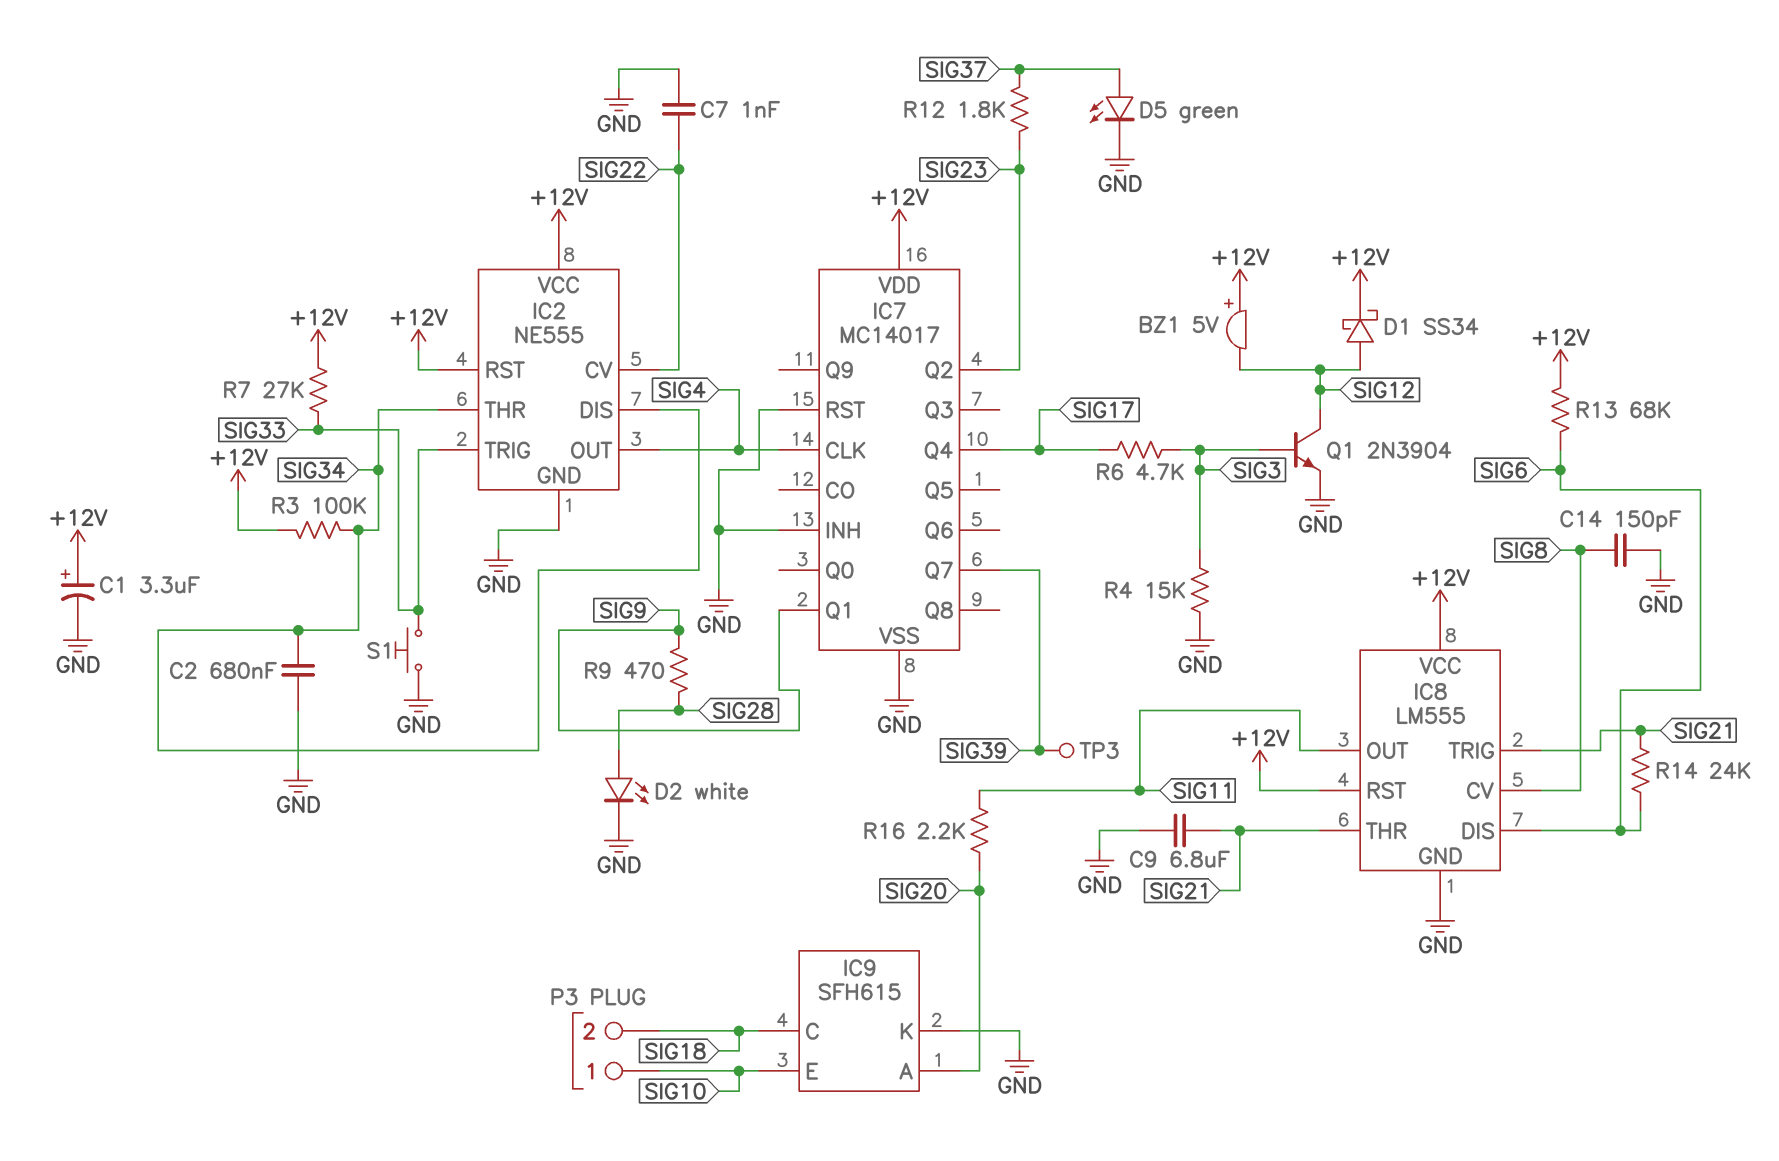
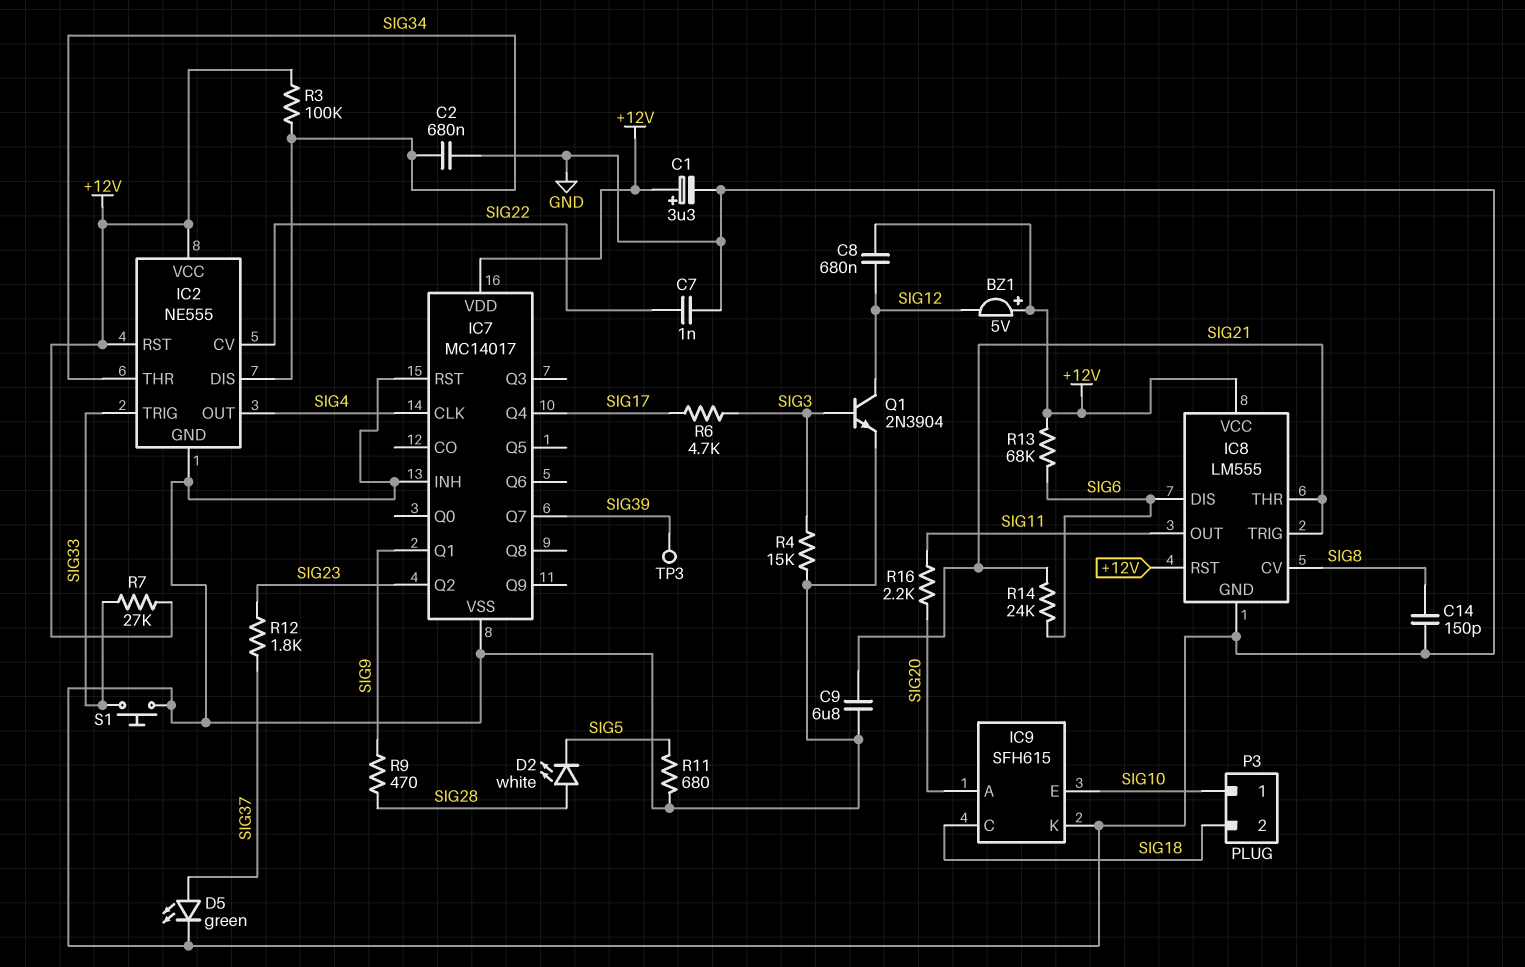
C8: none -> 680nF (+12V, SIG12)
D1: schottky SS34 (A SIG12, K +12V) -> none
D2: LED white (A SIG28, K GND) -> LED white (A SIG28, K SIG5)
R11: none -> 680 (GND, SIG5)

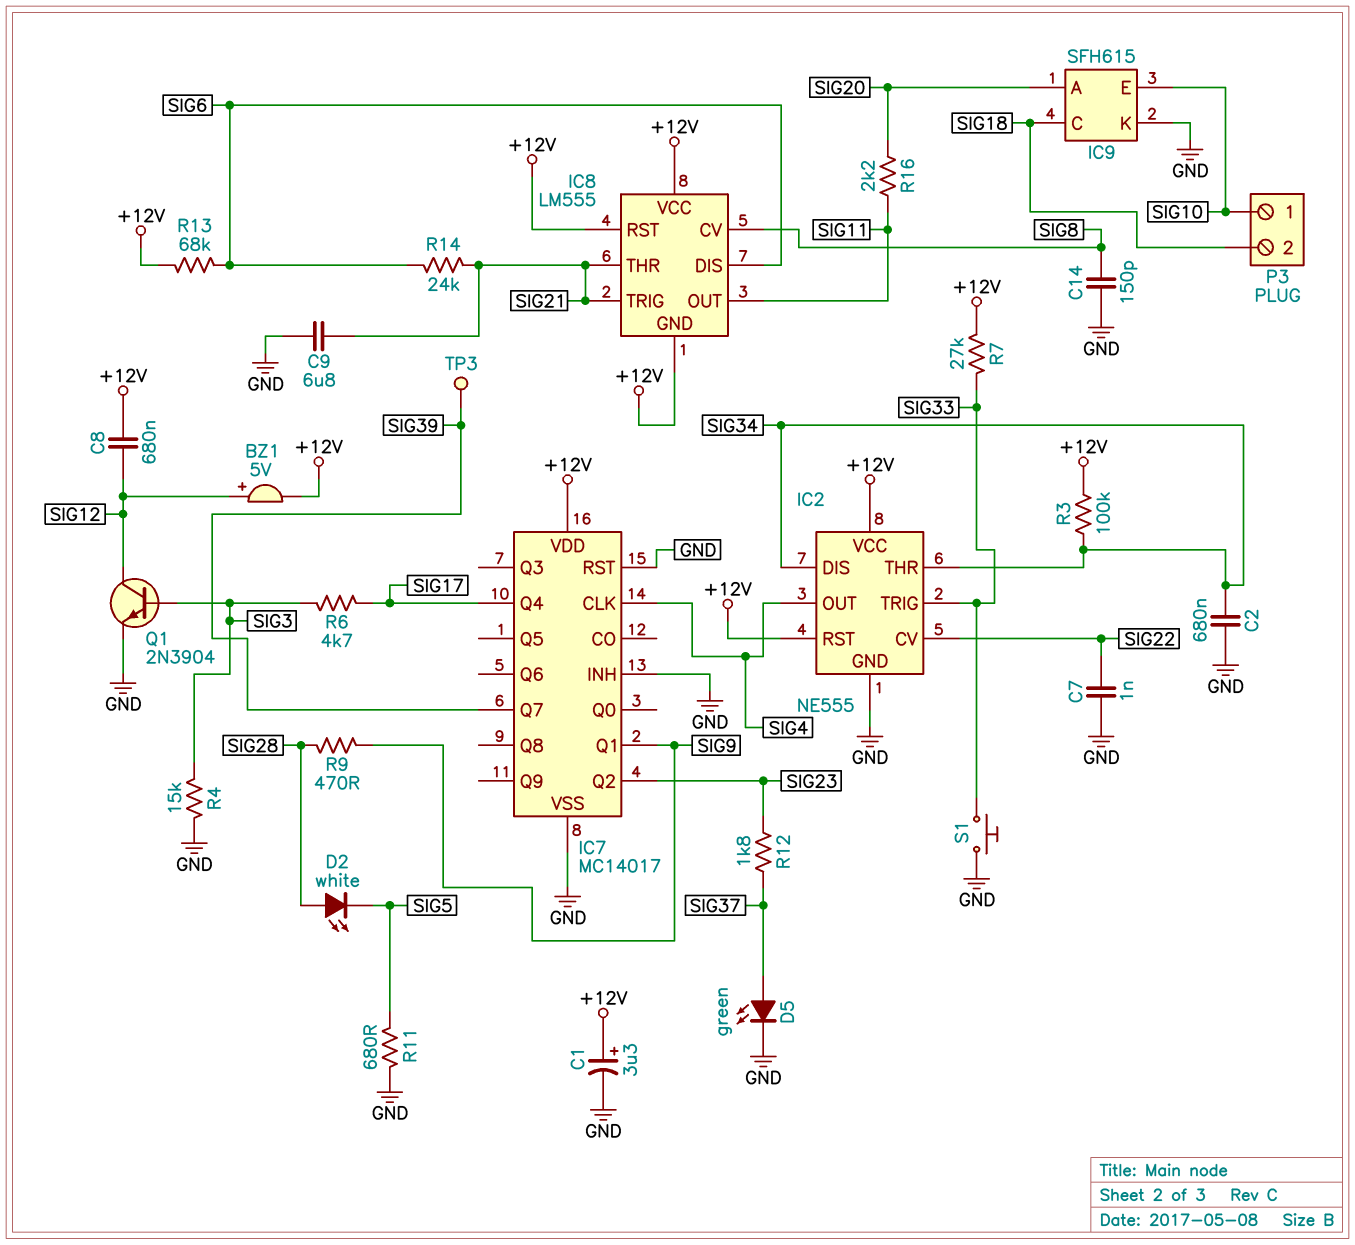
BZ1: buzzer 5V (plus +12V, minus SIG12) -> buzzer 5V (plus SIG12, minus +12V)
IC8 pin GND: GND -> +12V

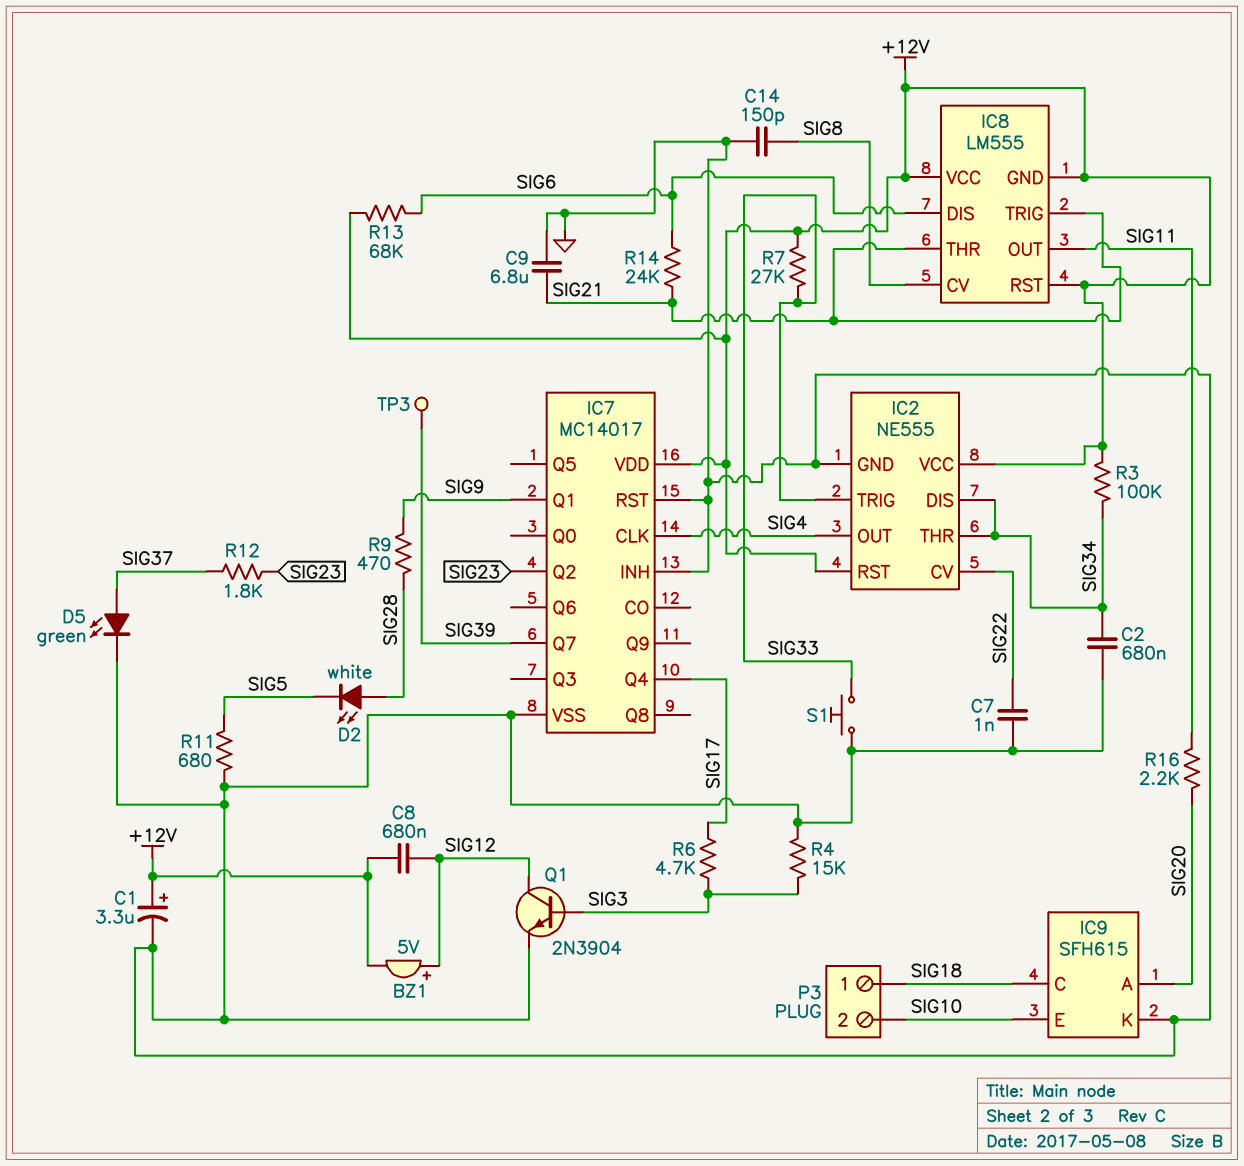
P3 pin 1: SIG10 -> SIG18
P3 pin 2: SIG18 -> SIG10

